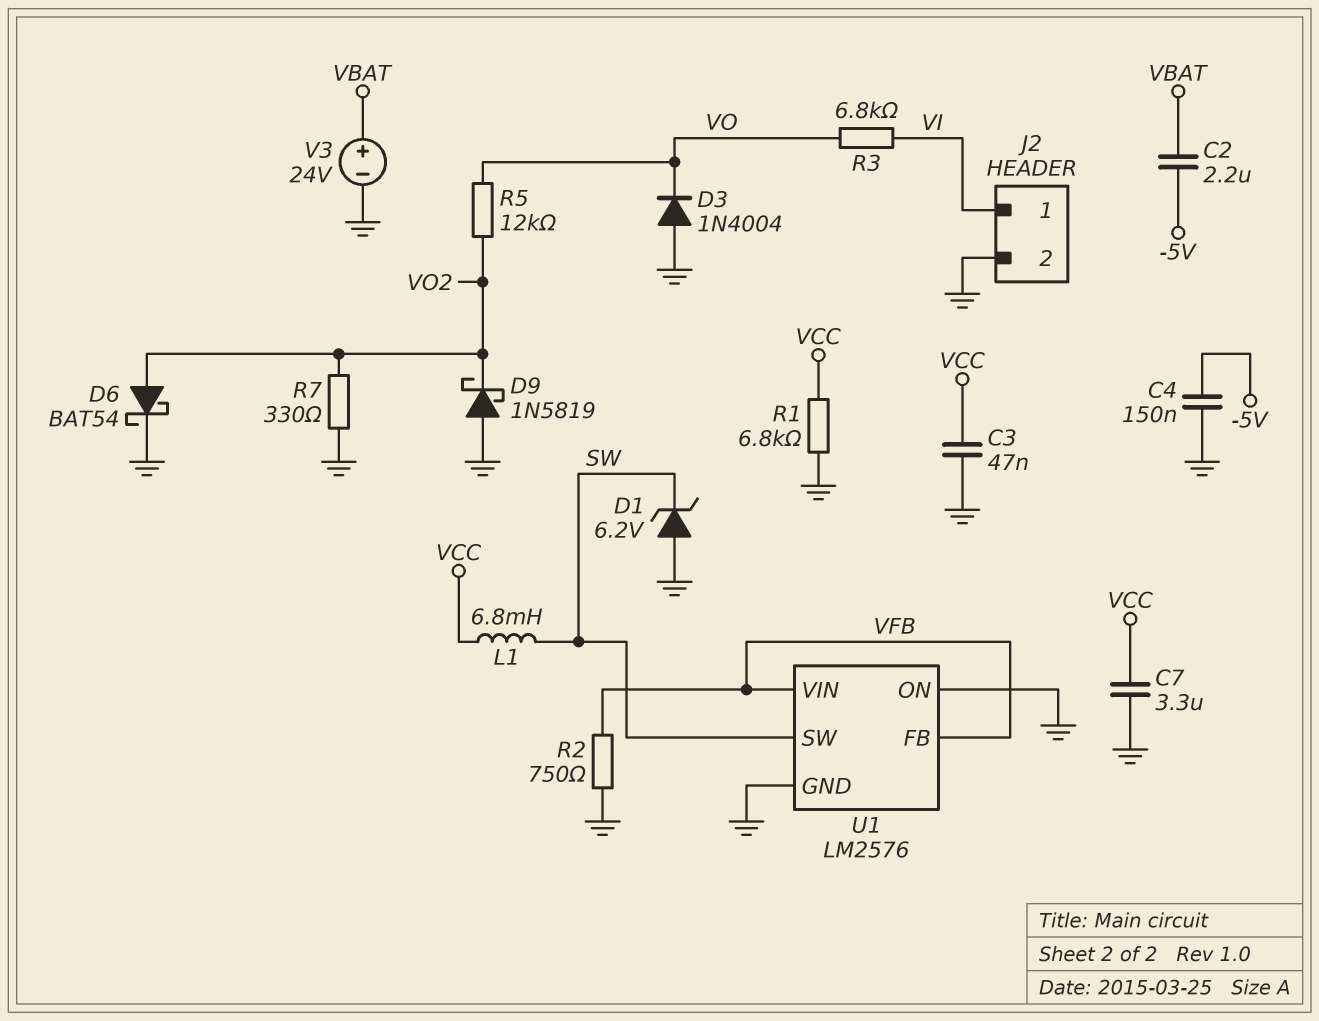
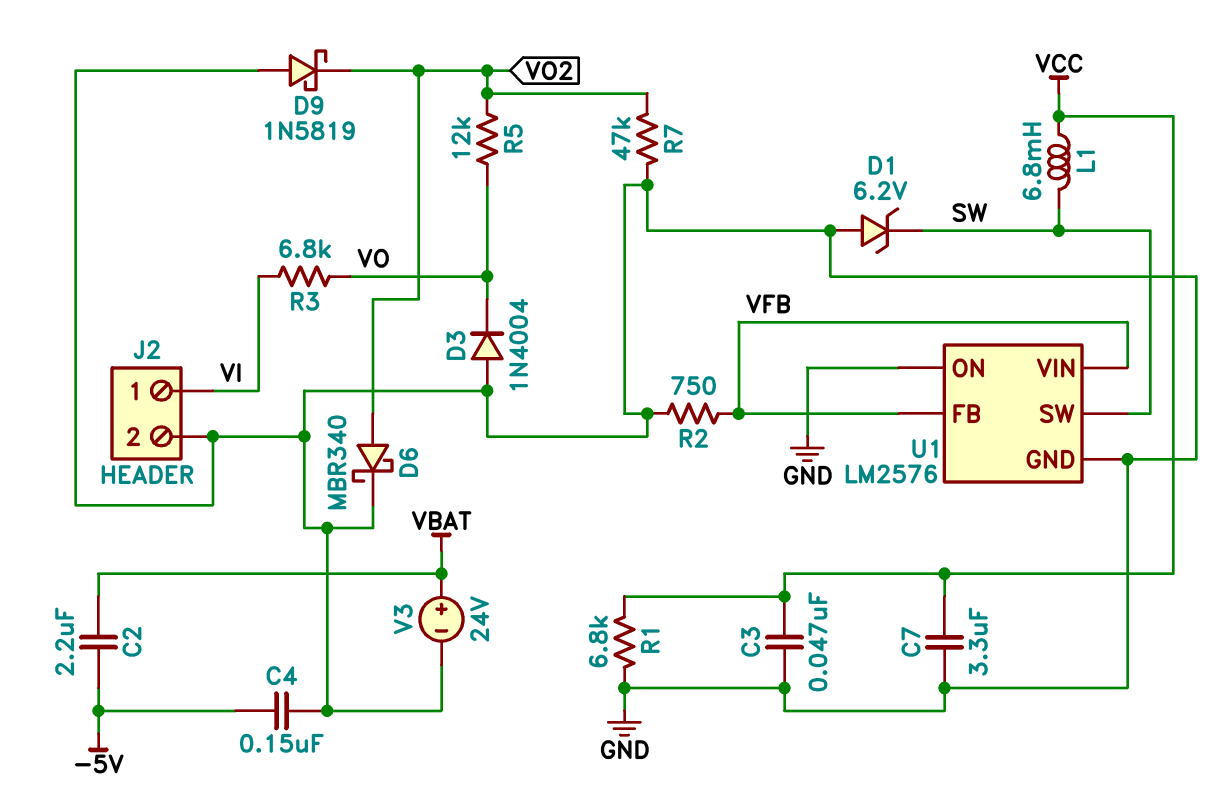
D6: schottky BAT54 (A VO2, K GND) -> schottky MBR340 (A VO2, K GND)
R7: 330 (GND, VO2) -> 47k (GND, VO2)

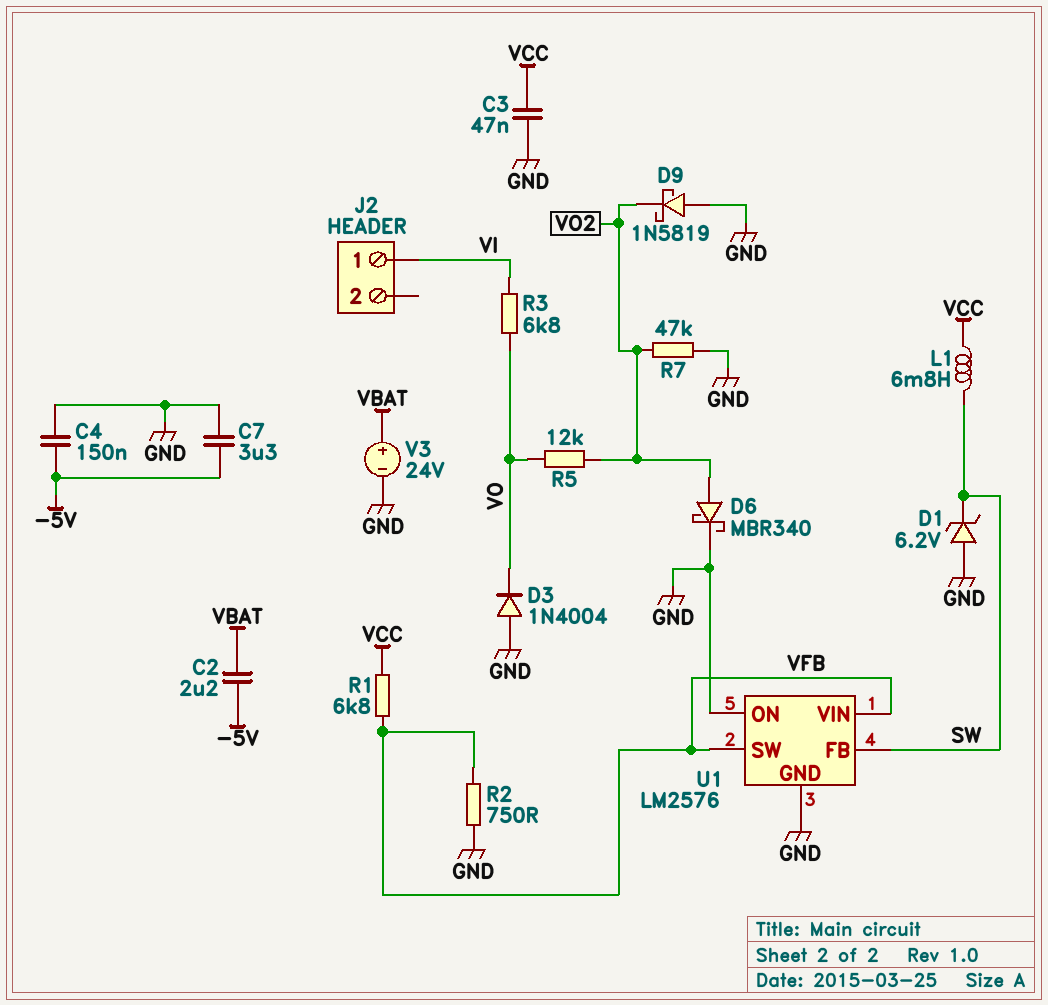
C7: 3.3uF (GND, VCC) -> 3.3uF (-5V, GND)
J2 pin 2: GND -> none
R1: 6.8k (GND, VCC) -> 6.8k (VCC, VFB)
U1 pin FB: VFB -> SW
U1 pin SW: SW -> VFB

